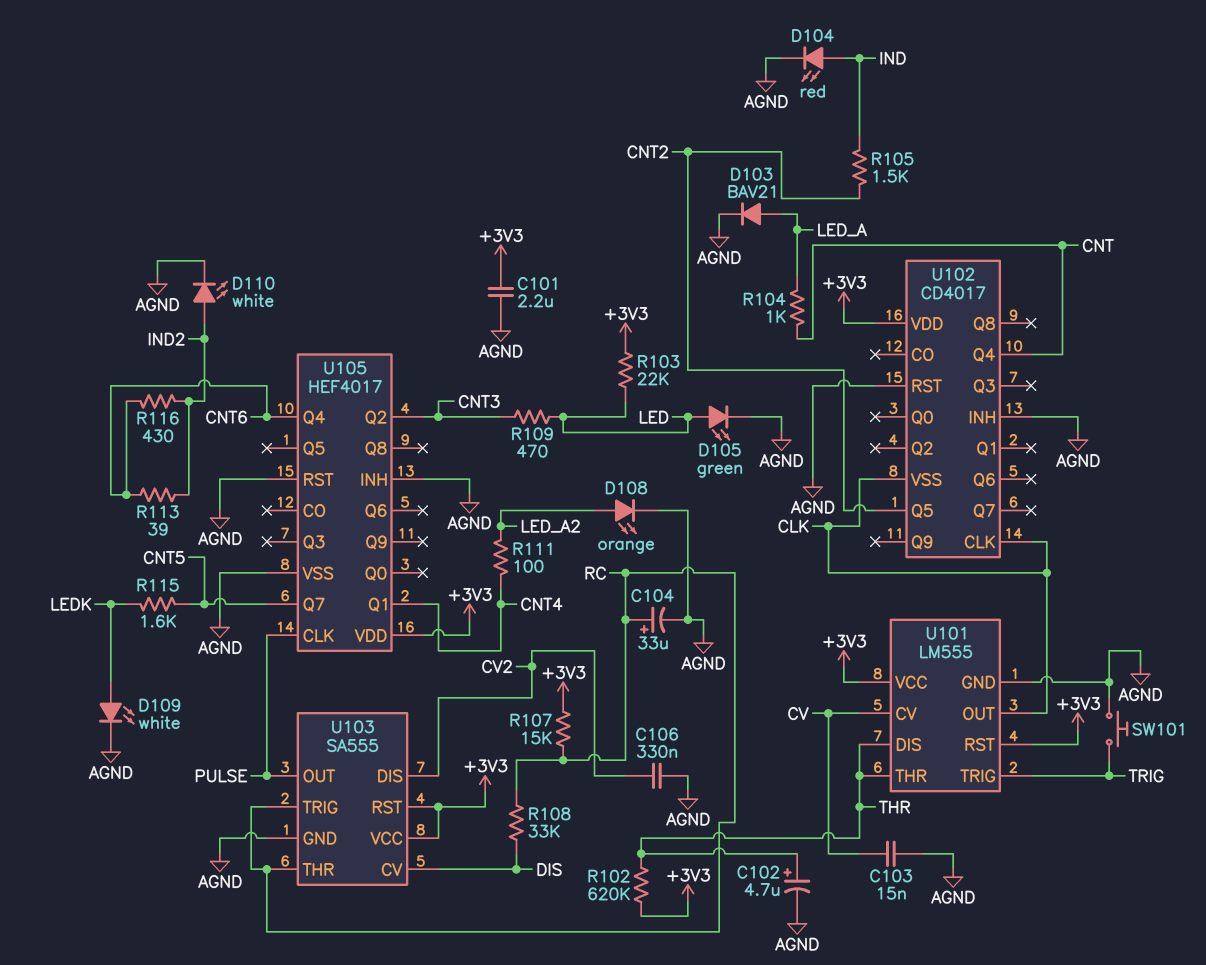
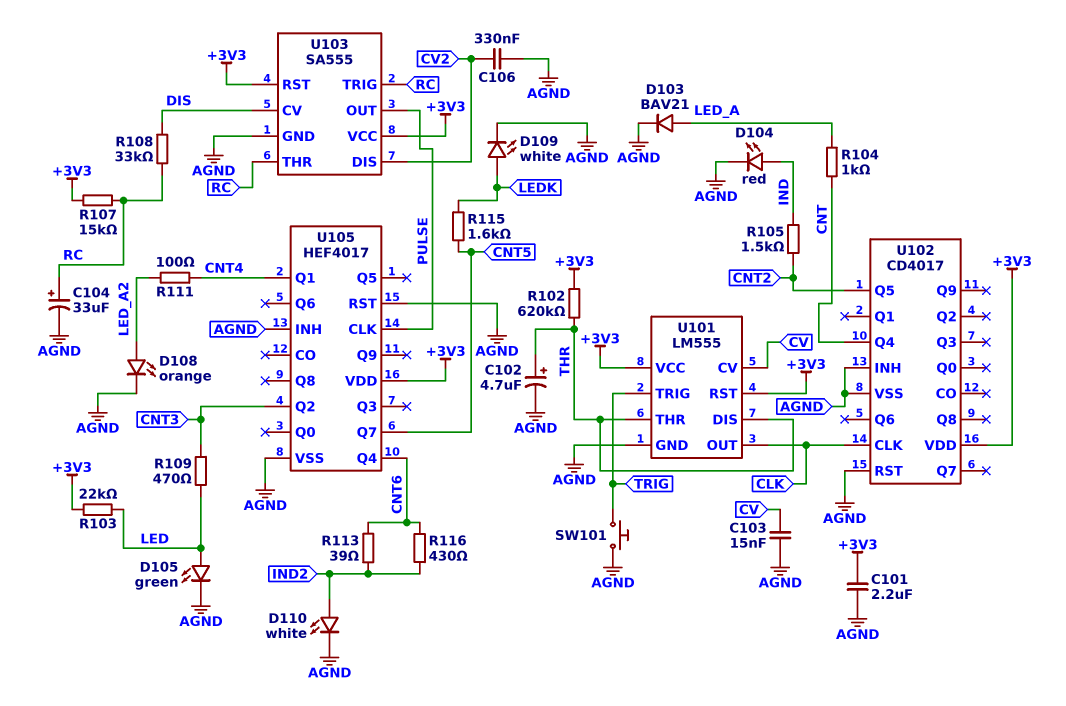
U102 pin VSS: CLK -> AGND

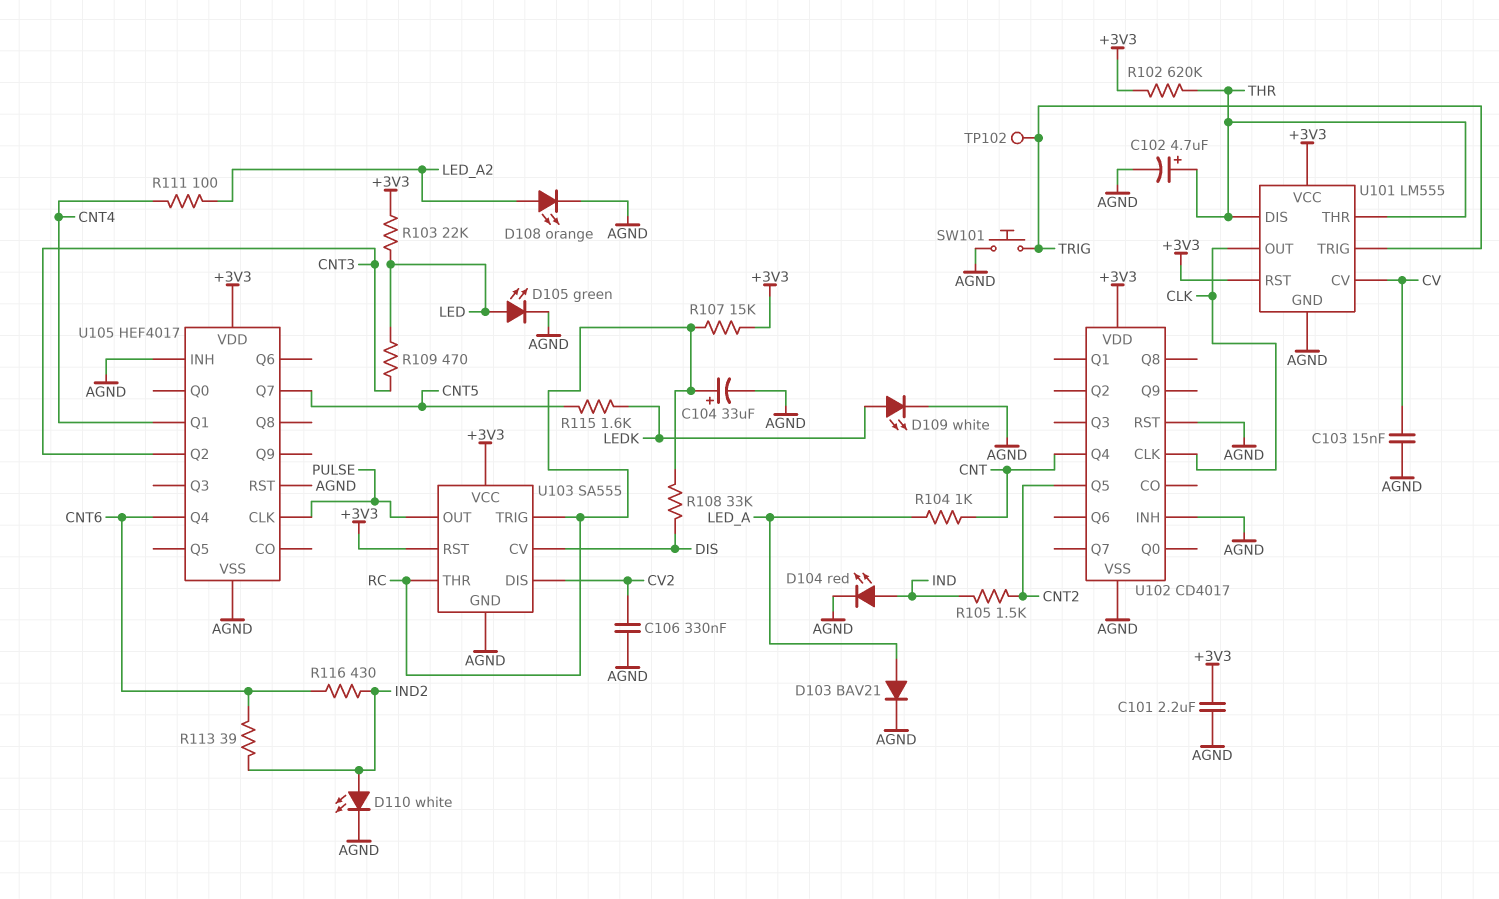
TP102: none -> test point (TRIG)

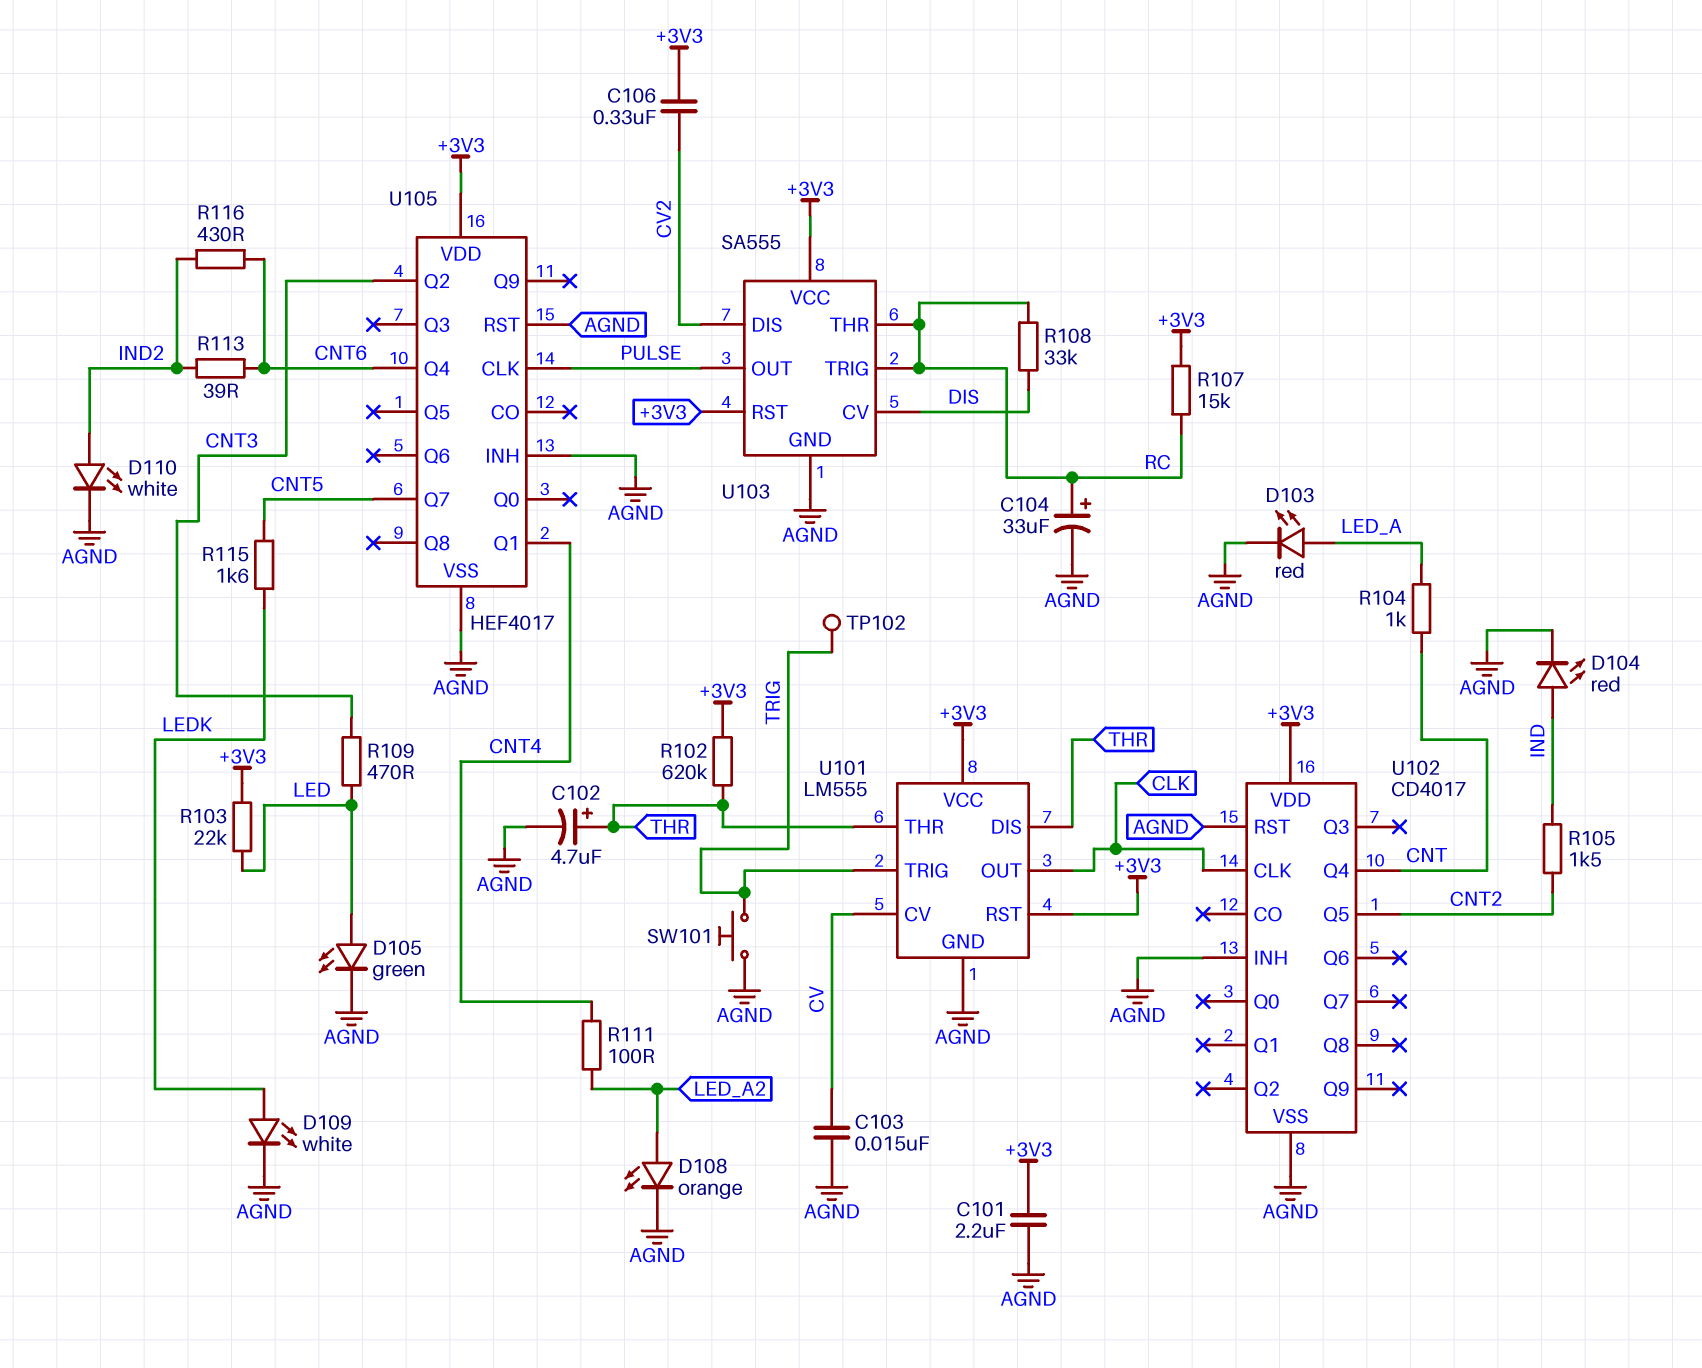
C106: 330nF (AGND, CV2) -> 330nF (+3V3, CV2)
D103: diode BAV21 (A LED_A, K AGND) -> LED red (A LED_A, K AGND)

